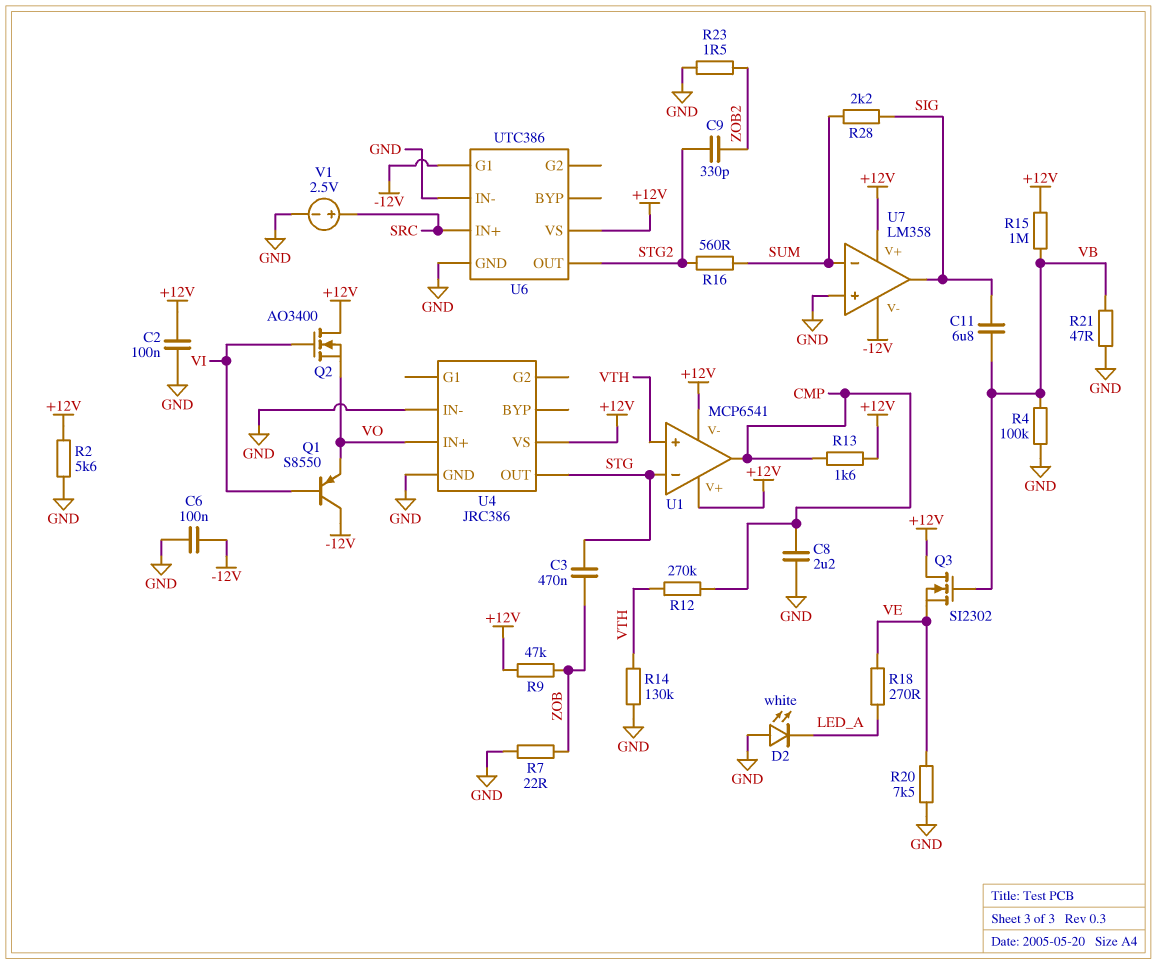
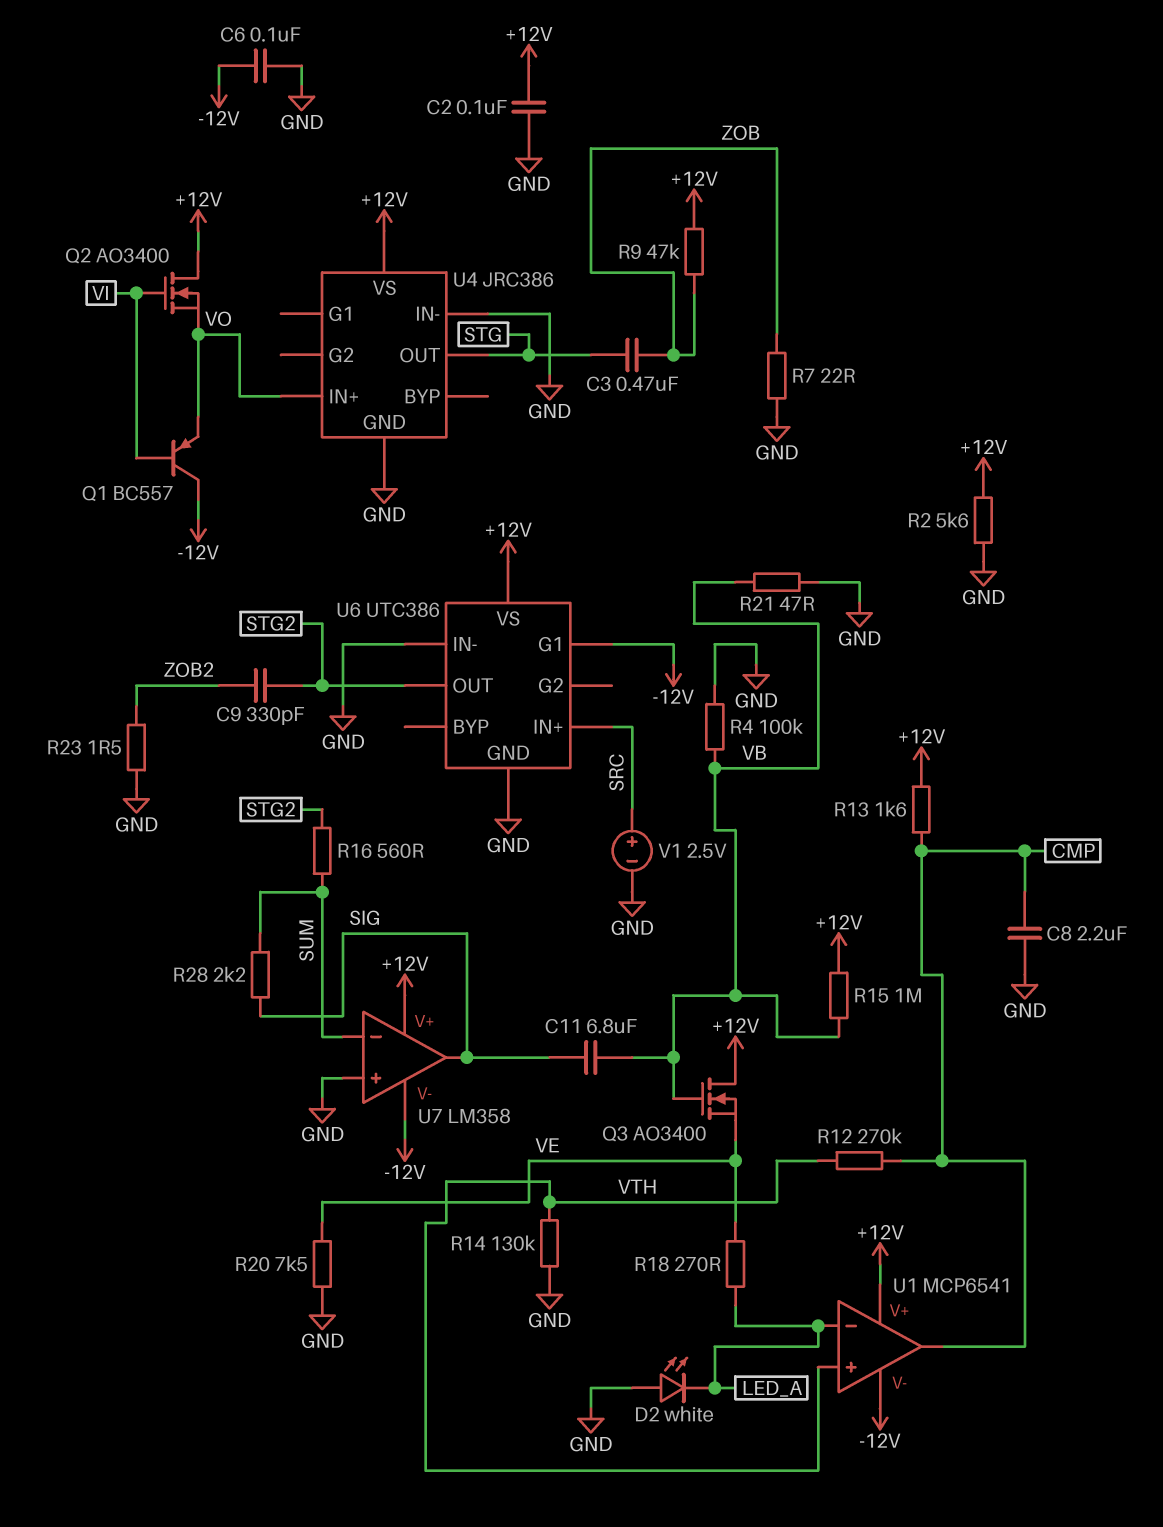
Q1: PNP S8550 (B VI, C -12V, E VO) -> PNP BC557 (B VI, C -12V, E VO)
Q3: NMOS SI2302 (G VB, D +12V, S VE) -> NMOS AO3400 (G VB, D +12V, S VE)
U1 pin V-: +12V -> -12V
U1 pin in-: STG -> LED_A

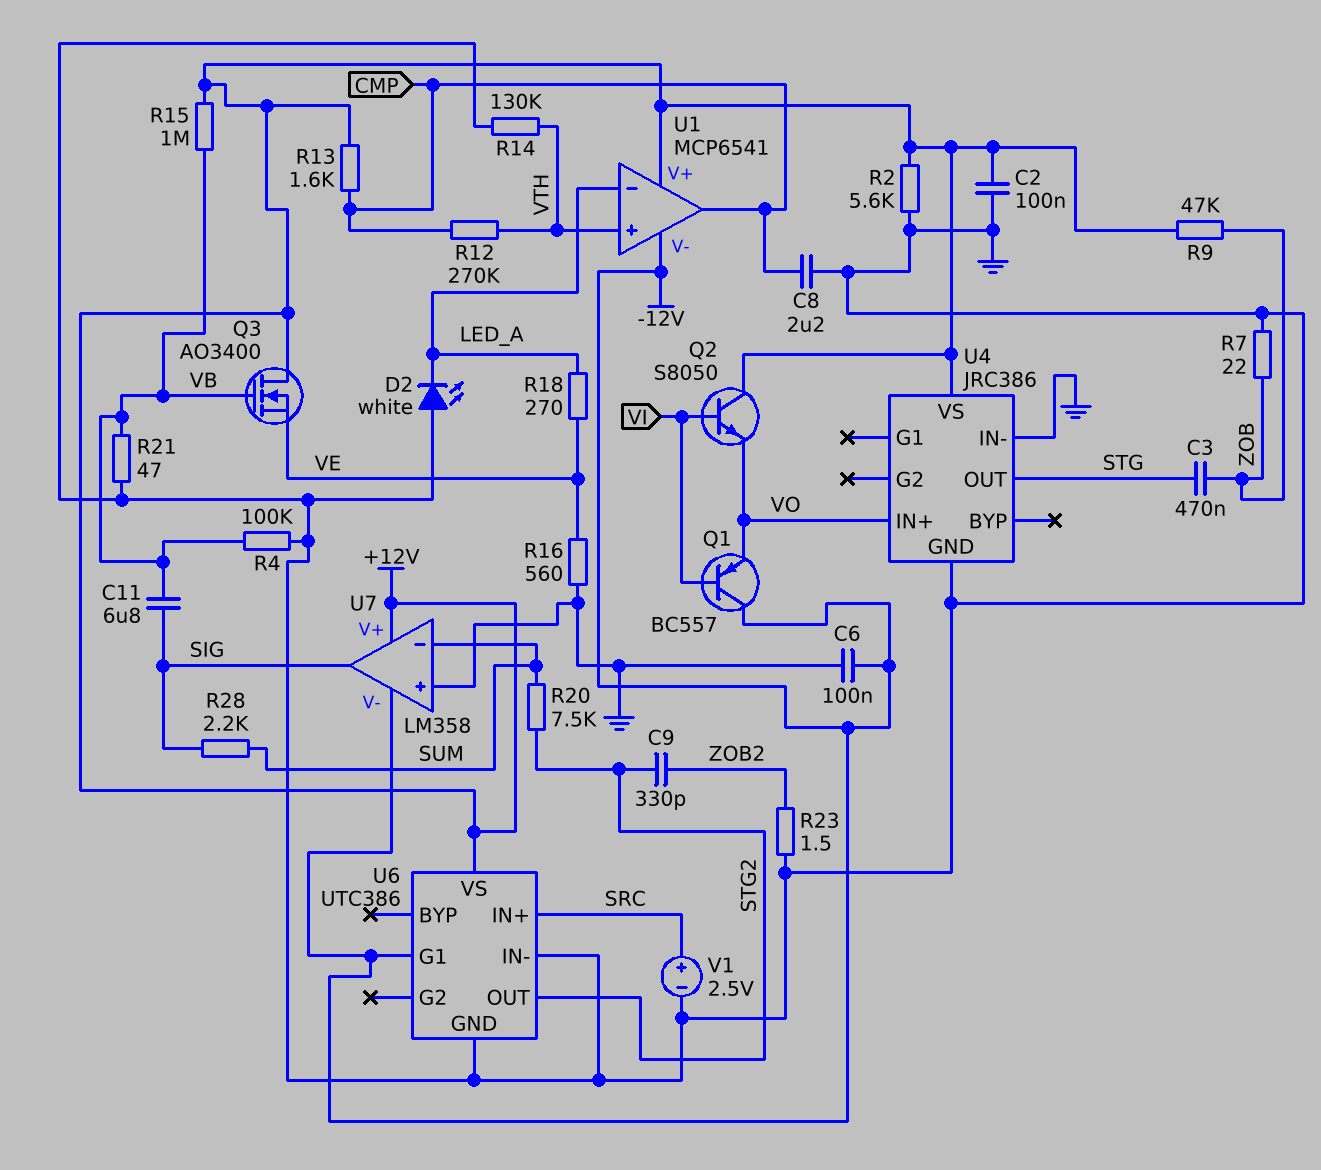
Q2: NMOS AO3400 (G VI, D +12V, S VO) -> NPN S8050 (B VI, C +12V, E VO)
R16: 560 (STG2, SUM) -> 560 (GND, VE)
R20: 7.5k (GND, VE) -> 7.5k (STG2, SUM)

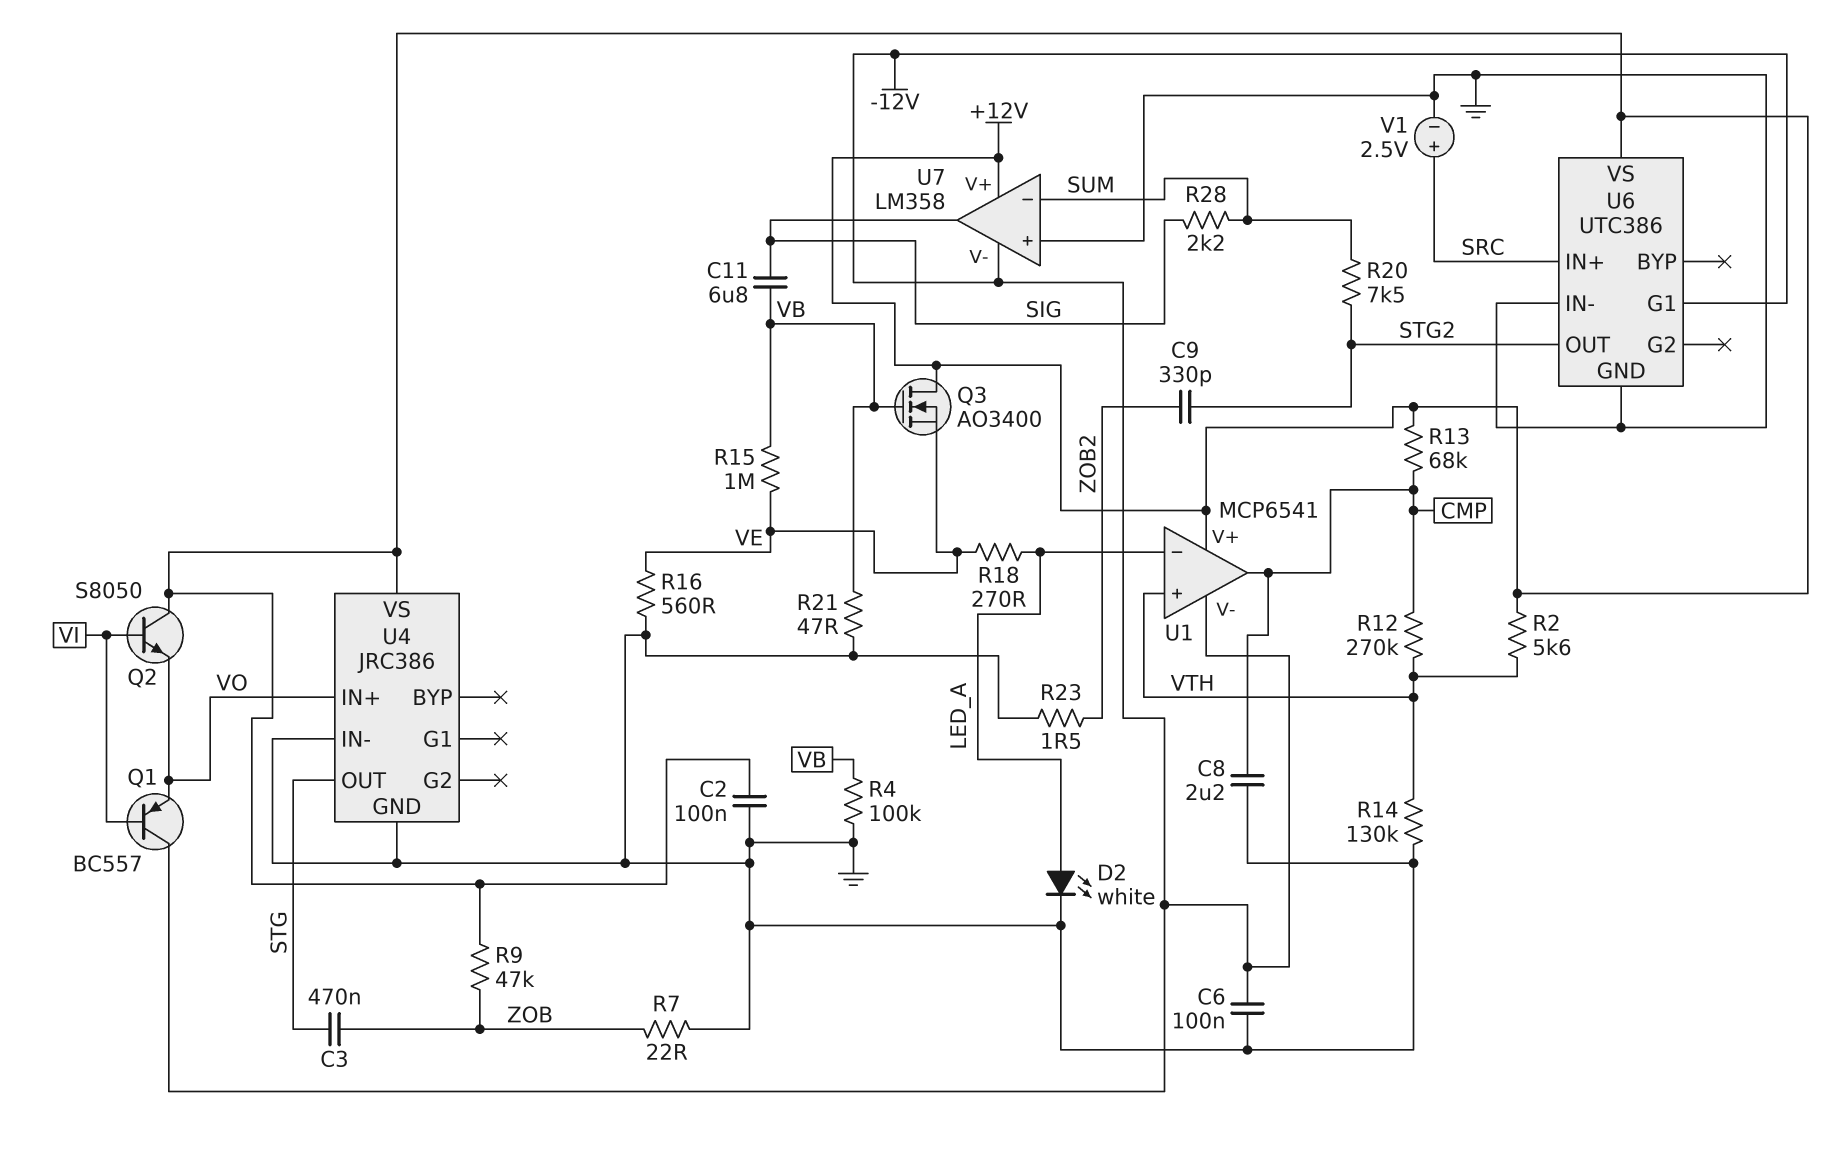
D2: LED white (A GND, K LED_A) -> LED white (A LED_A, K GND)
R2: 5.6k (+12V, GND) -> 5.6k (+12V, VTH)
R13: 1.6k (+12V, CMP) -> 68k (+12V, CMP)
R15: 1M (+12V, VB) -> 1M (VB, VE)

